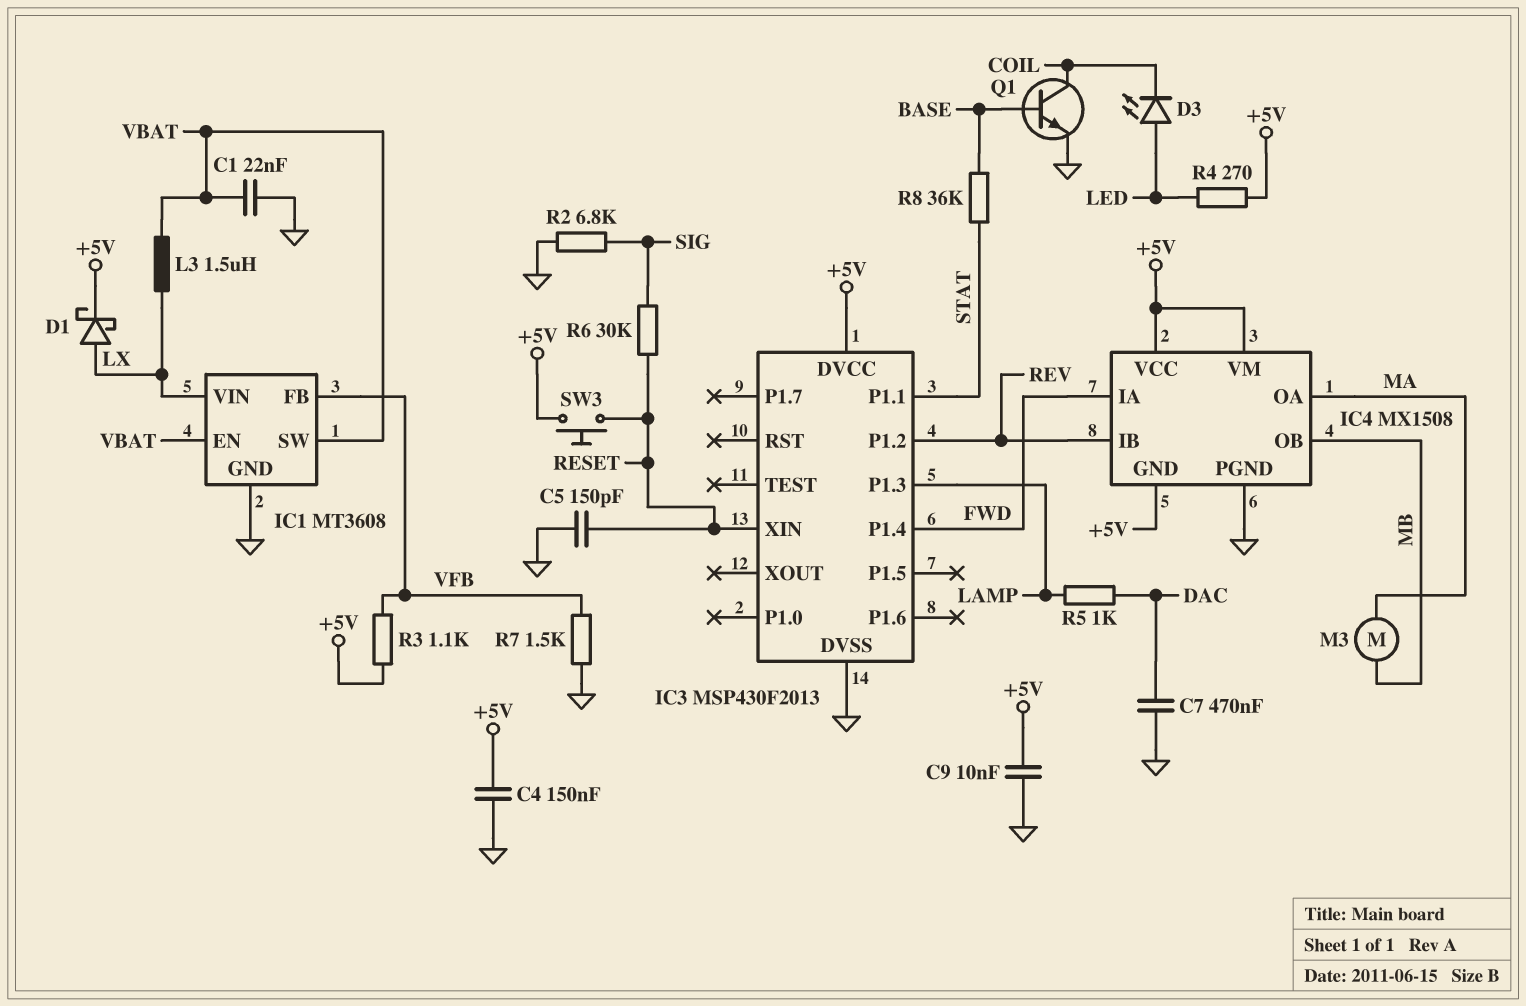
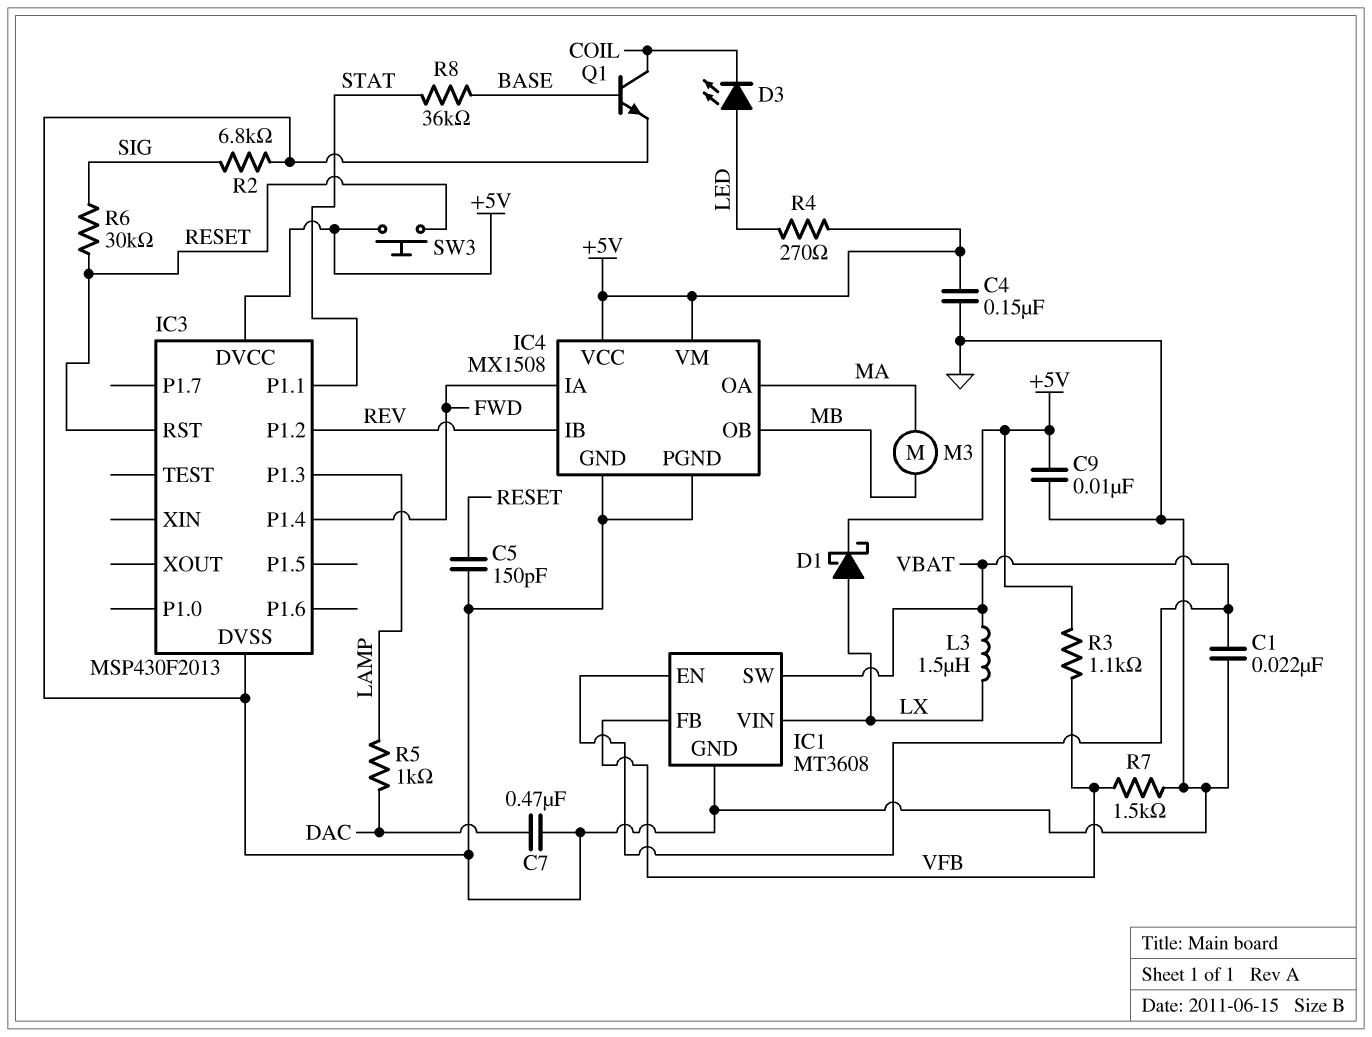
IC3 pin RST: none -> RESET
IC3 pin XIN: RESET -> none
IC4 pin GND: +5V -> GND

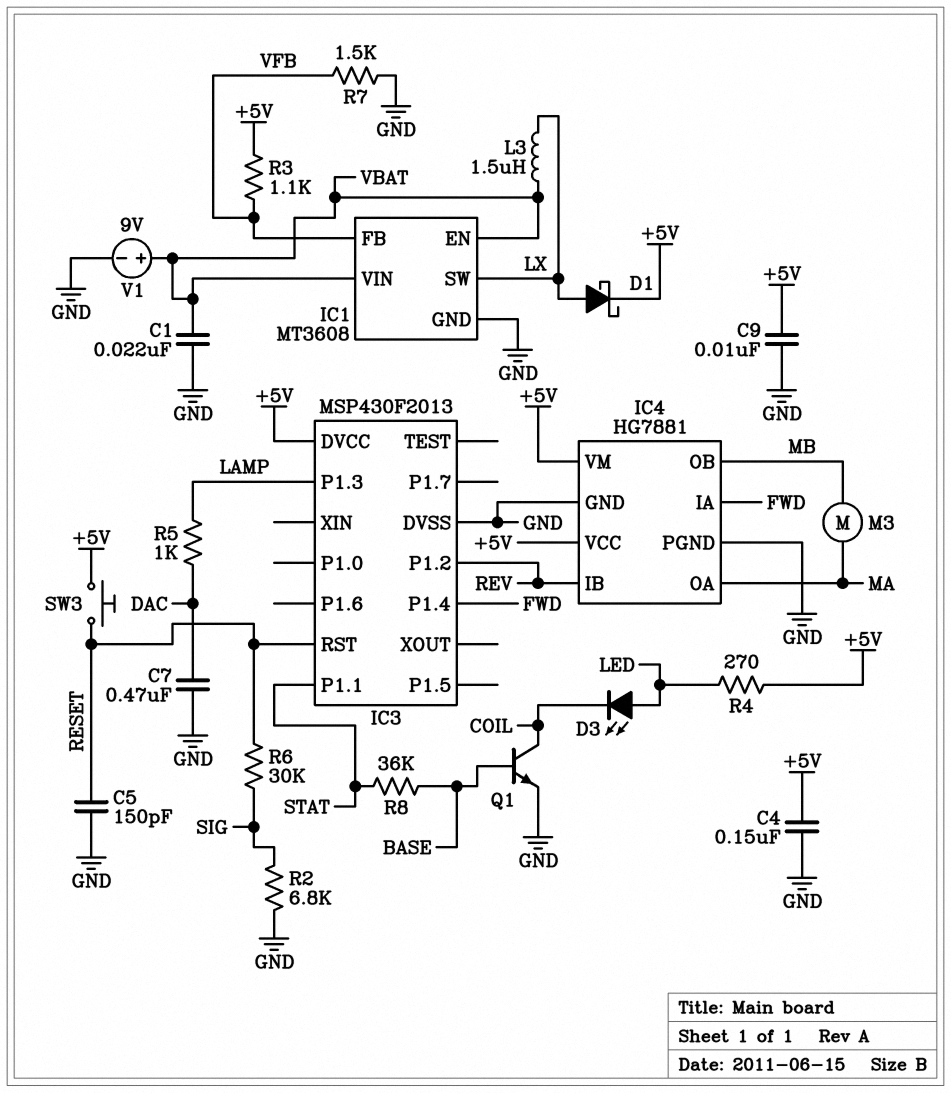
IC1 pin SW: VBAT -> LX
IC1 pin VIN: LX -> VBAT
IC4: MX1508 -> HG7881
V1: none -> 9V (plus VBAT, minus GND)

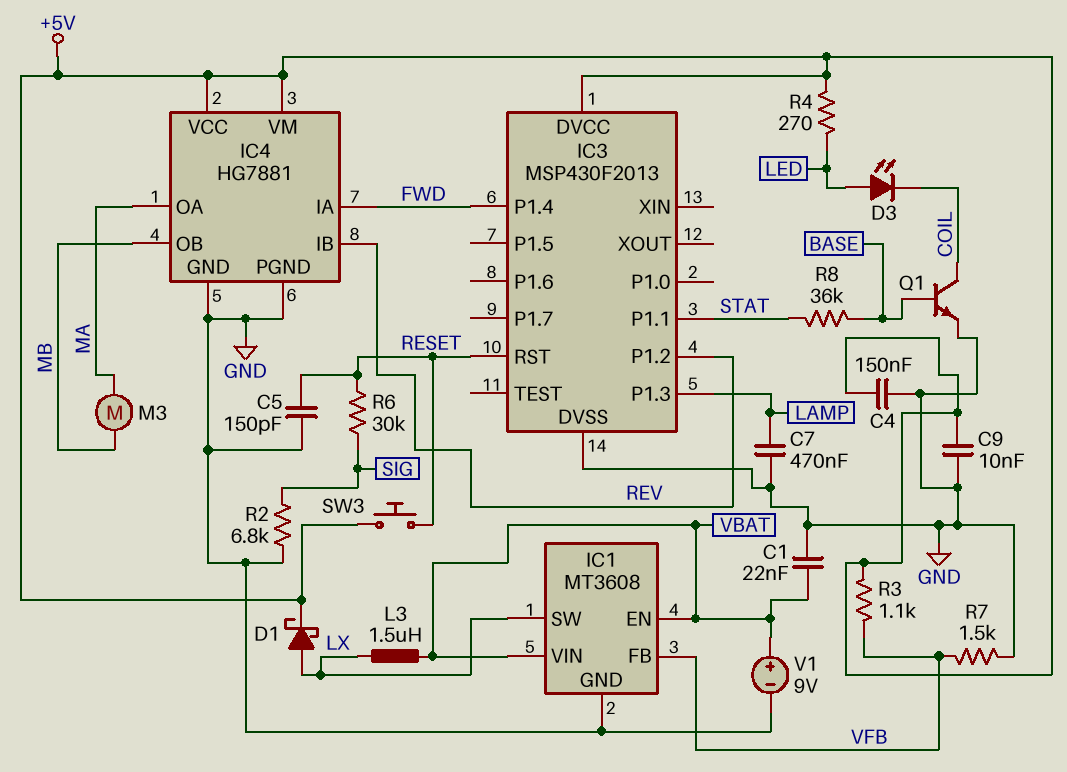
C7: 470nF (DAC, GND) -> 470nF (GND, LAMP)
R5: 1k (DAC, LAMP) -> none

